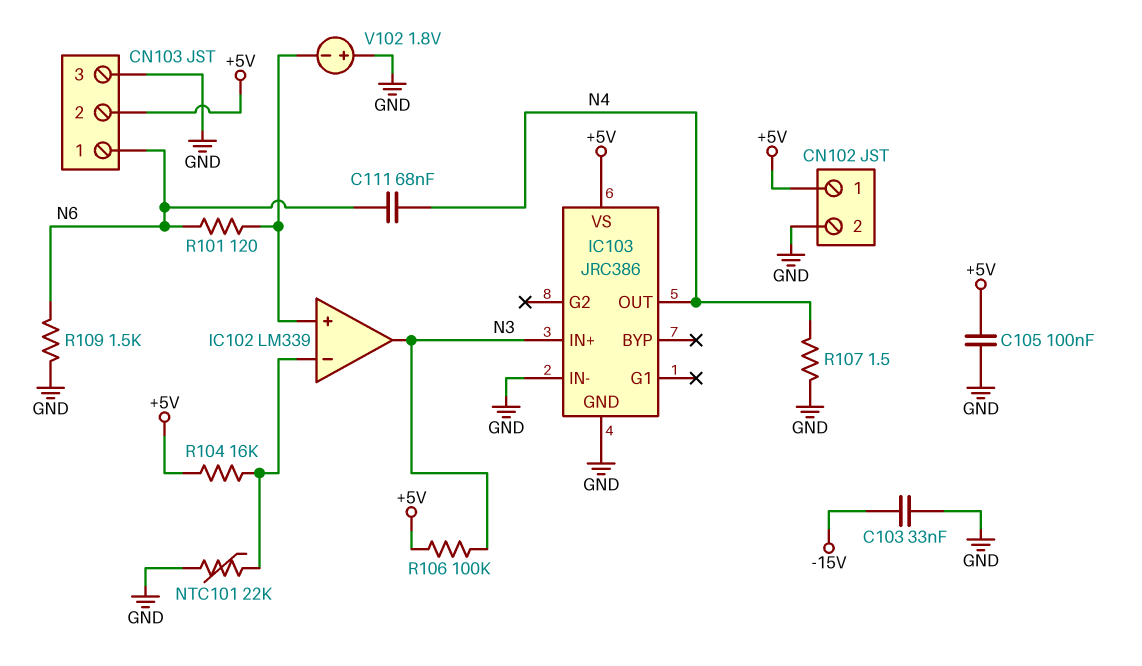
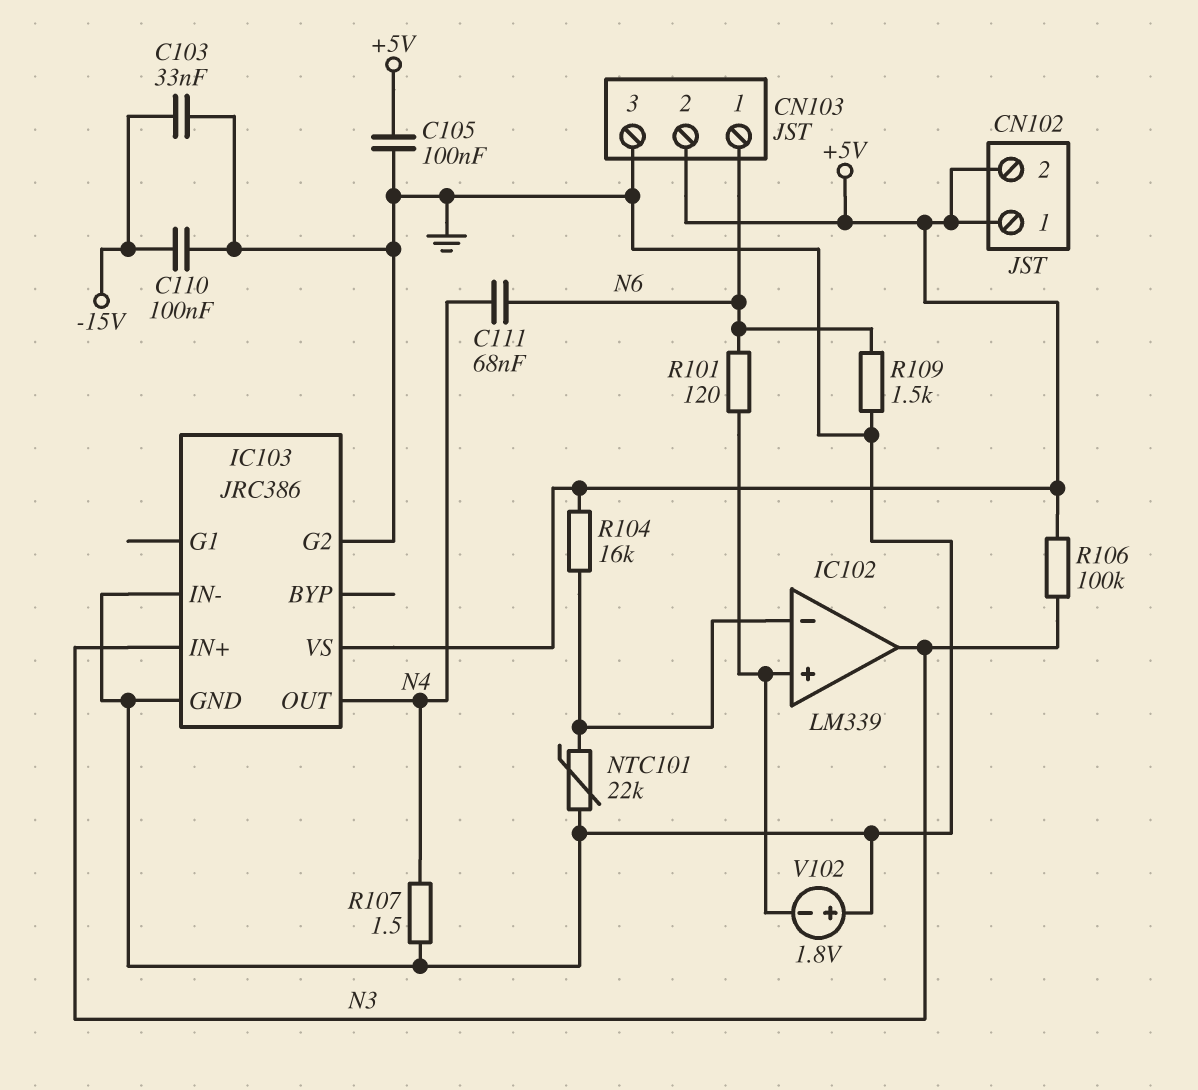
C110: none -> 100nF (-15V, GND)
CN102 pin 2: GND -> +5V
IC103 pin G2: none -> GND

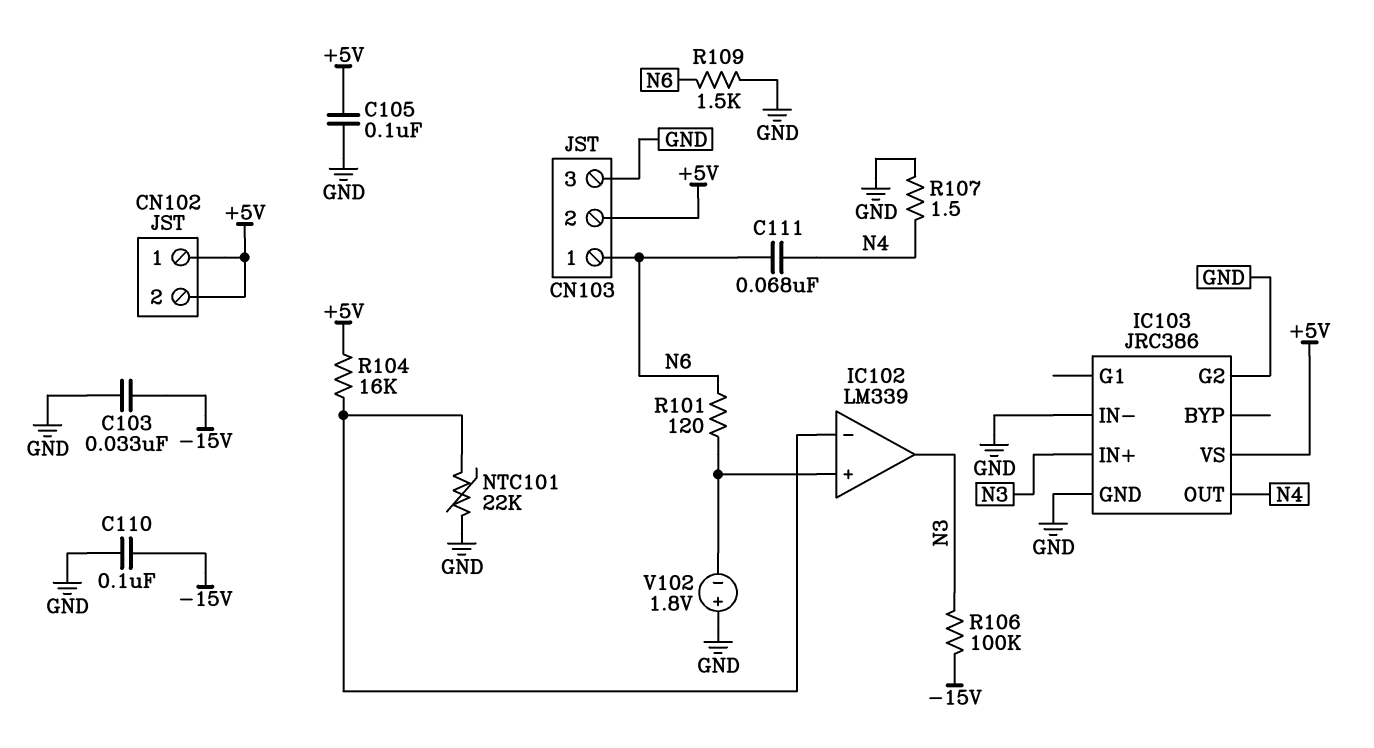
R106: 100k (+5V, N3) -> 100k (-15V, N3)

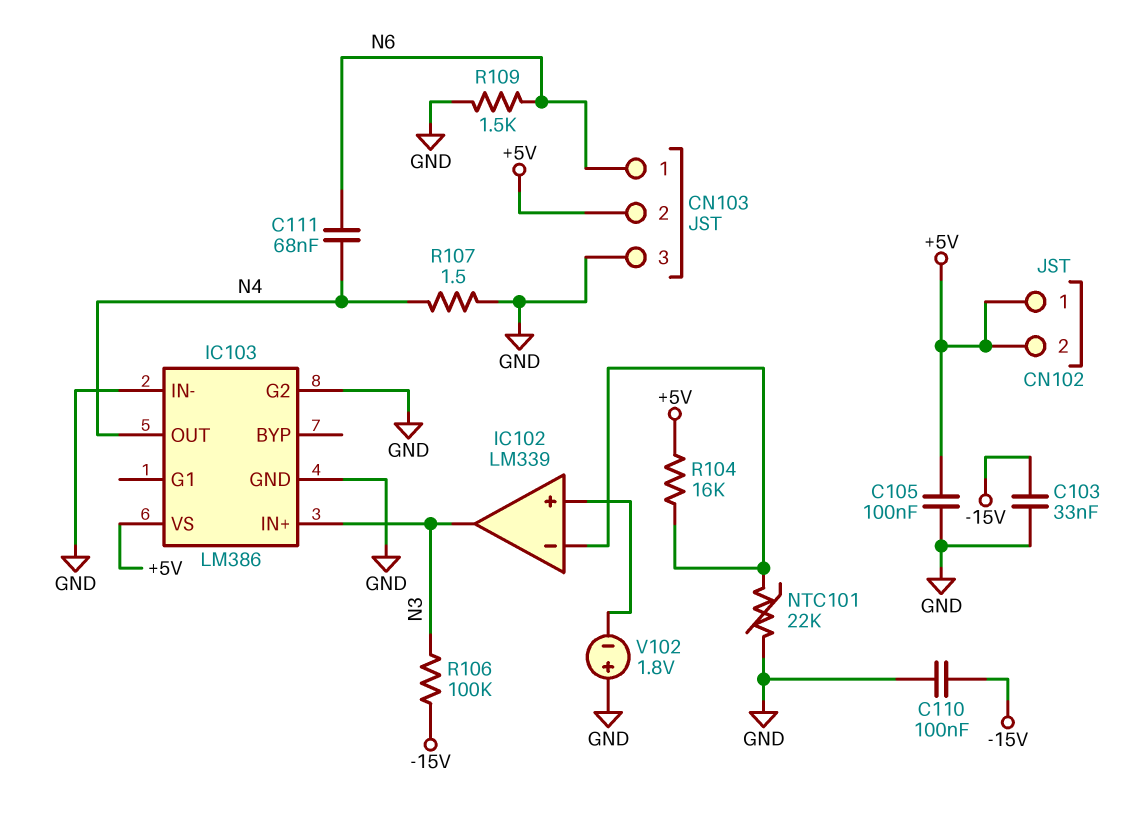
IC103: JRC386 -> LM386
R101: 120 (IC102/in+, N6) -> none

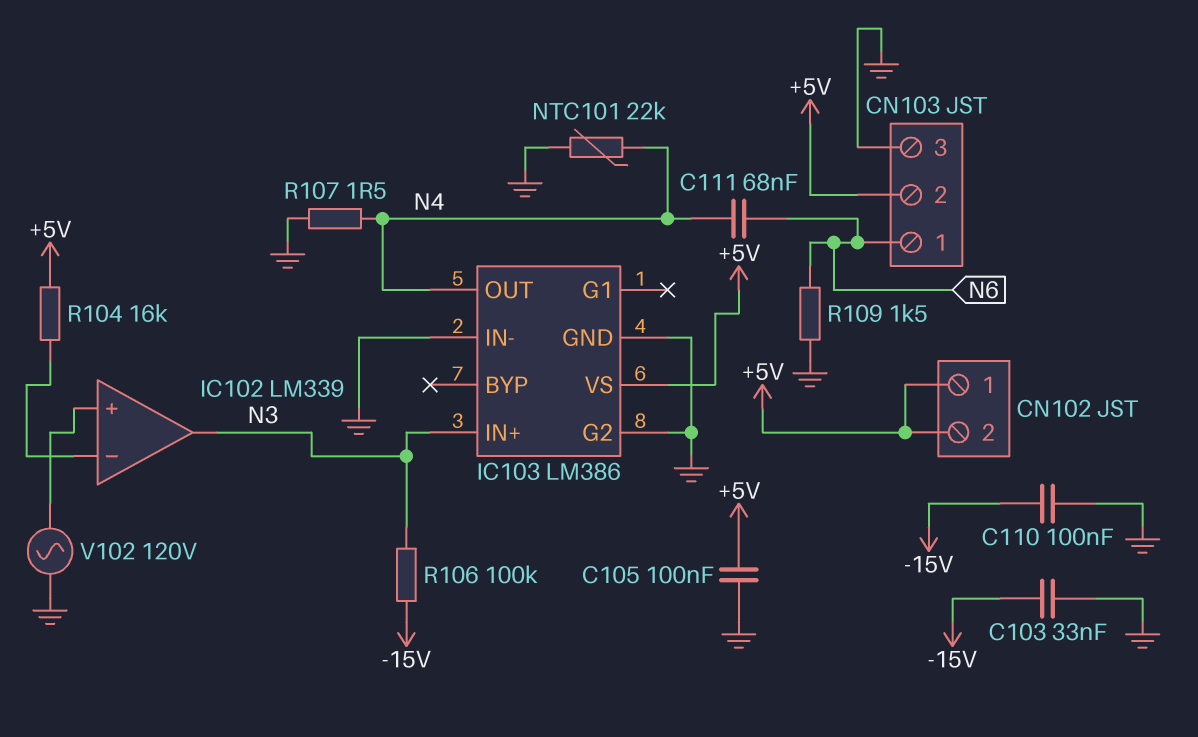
NTC101: 22k (GND, IC102/in-) -> 22k (GND, N4)
V102: 1.8V (plus GND, minus IC102/in+) -> AC 120V (GND, IC102/in+)

